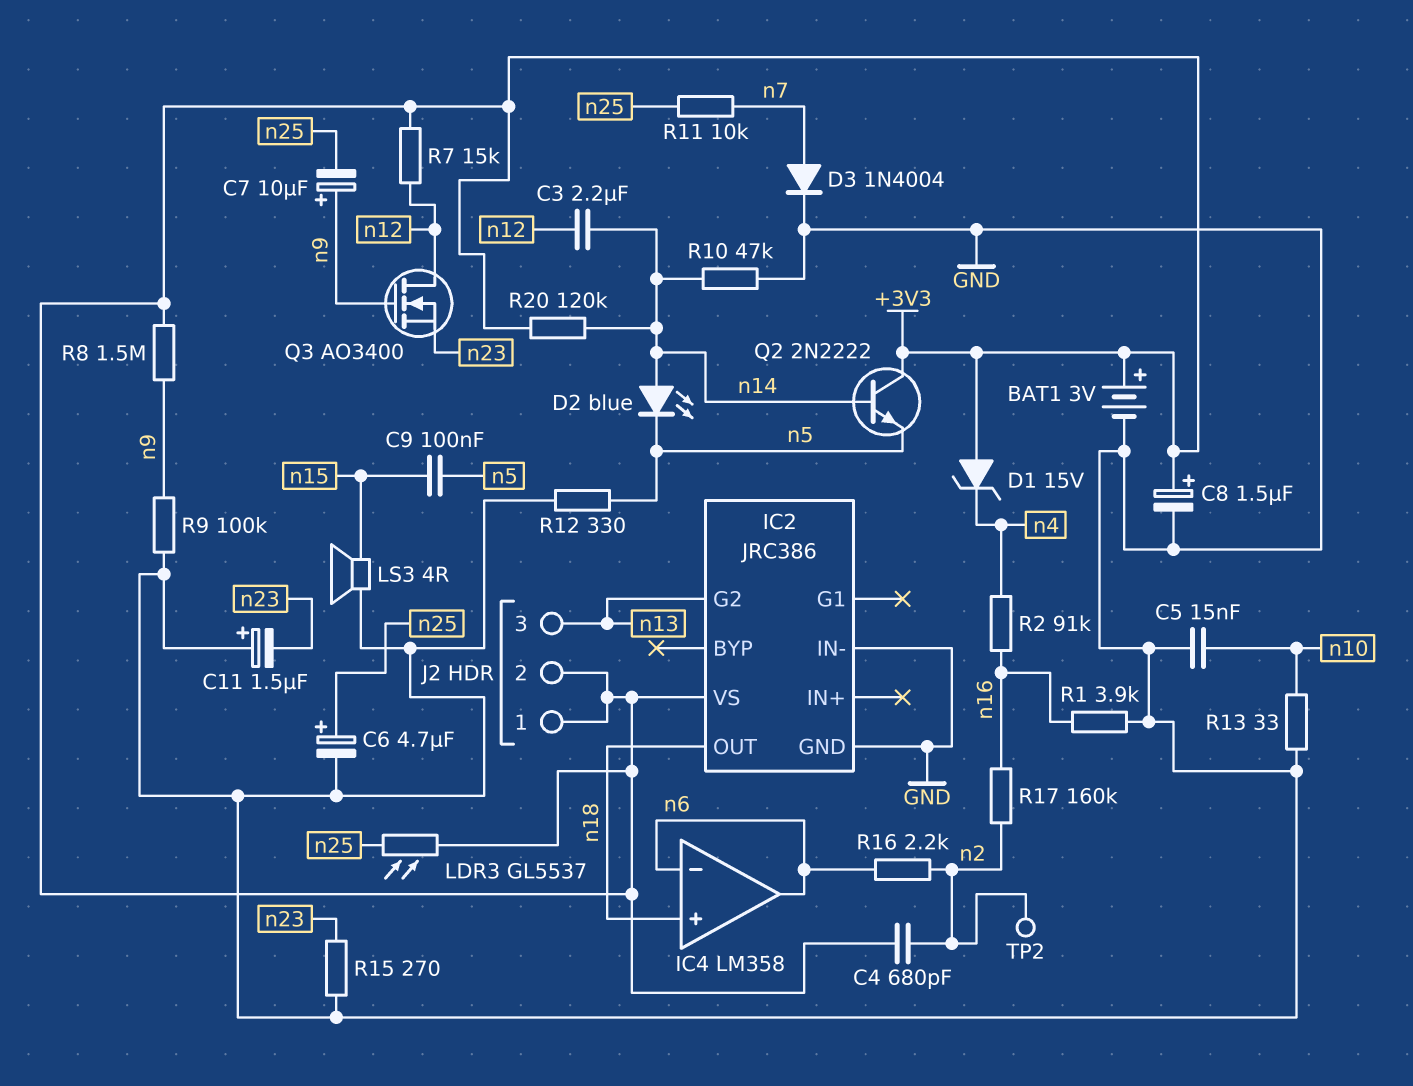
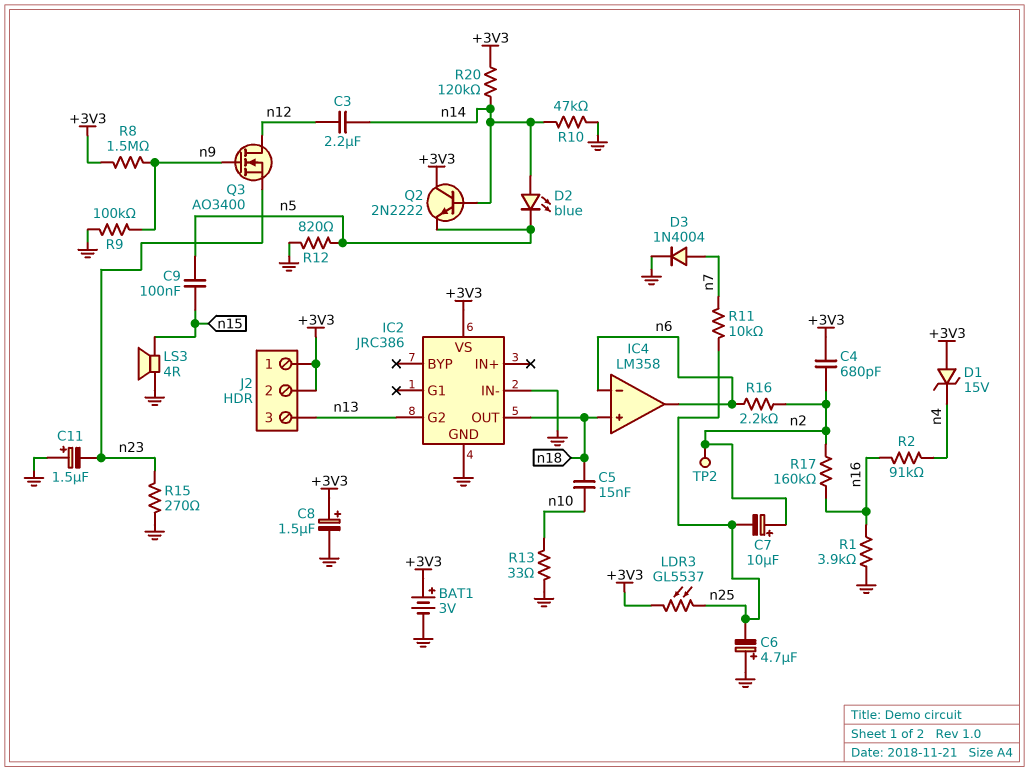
C5: 15nF (GND, n10) -> 15nF (n10, n18)
C6: 4.7uF (plus n25, minus GND) -> 4.7uF (plus GND, minus n25)
C7: 10uF (plus n9, minus n25) -> 10uF (plus n2, minus n25)
R7: 15k (+3V3, n12) -> none
R12: 330 (GND, n5) -> 820 (GND, n5)

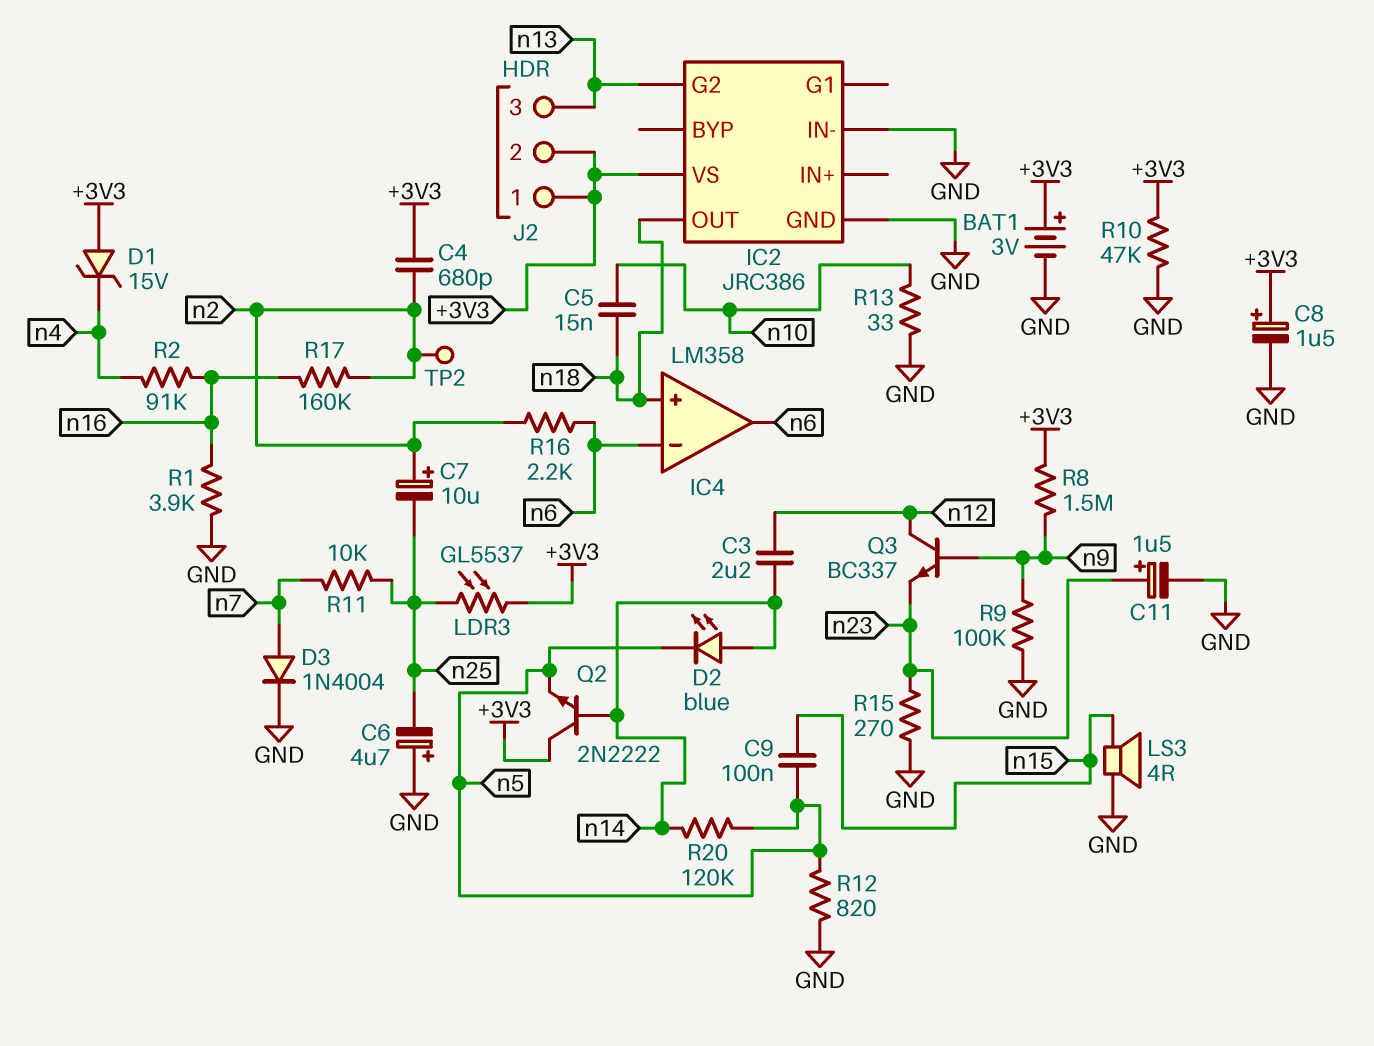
C11: 1.5uF (plus GND, minus n23) -> 1.5uF (plus n23, minus GND)
Q3: NMOS AO3400 (G n9, D n12, S n23) -> NPN BC337 (B n9, C n12, E n23)
R10: 47k (GND, n14) -> 47k (+3V3, GND)
R20: 120k (+3V3, n14) -> 120k (n5, n14)

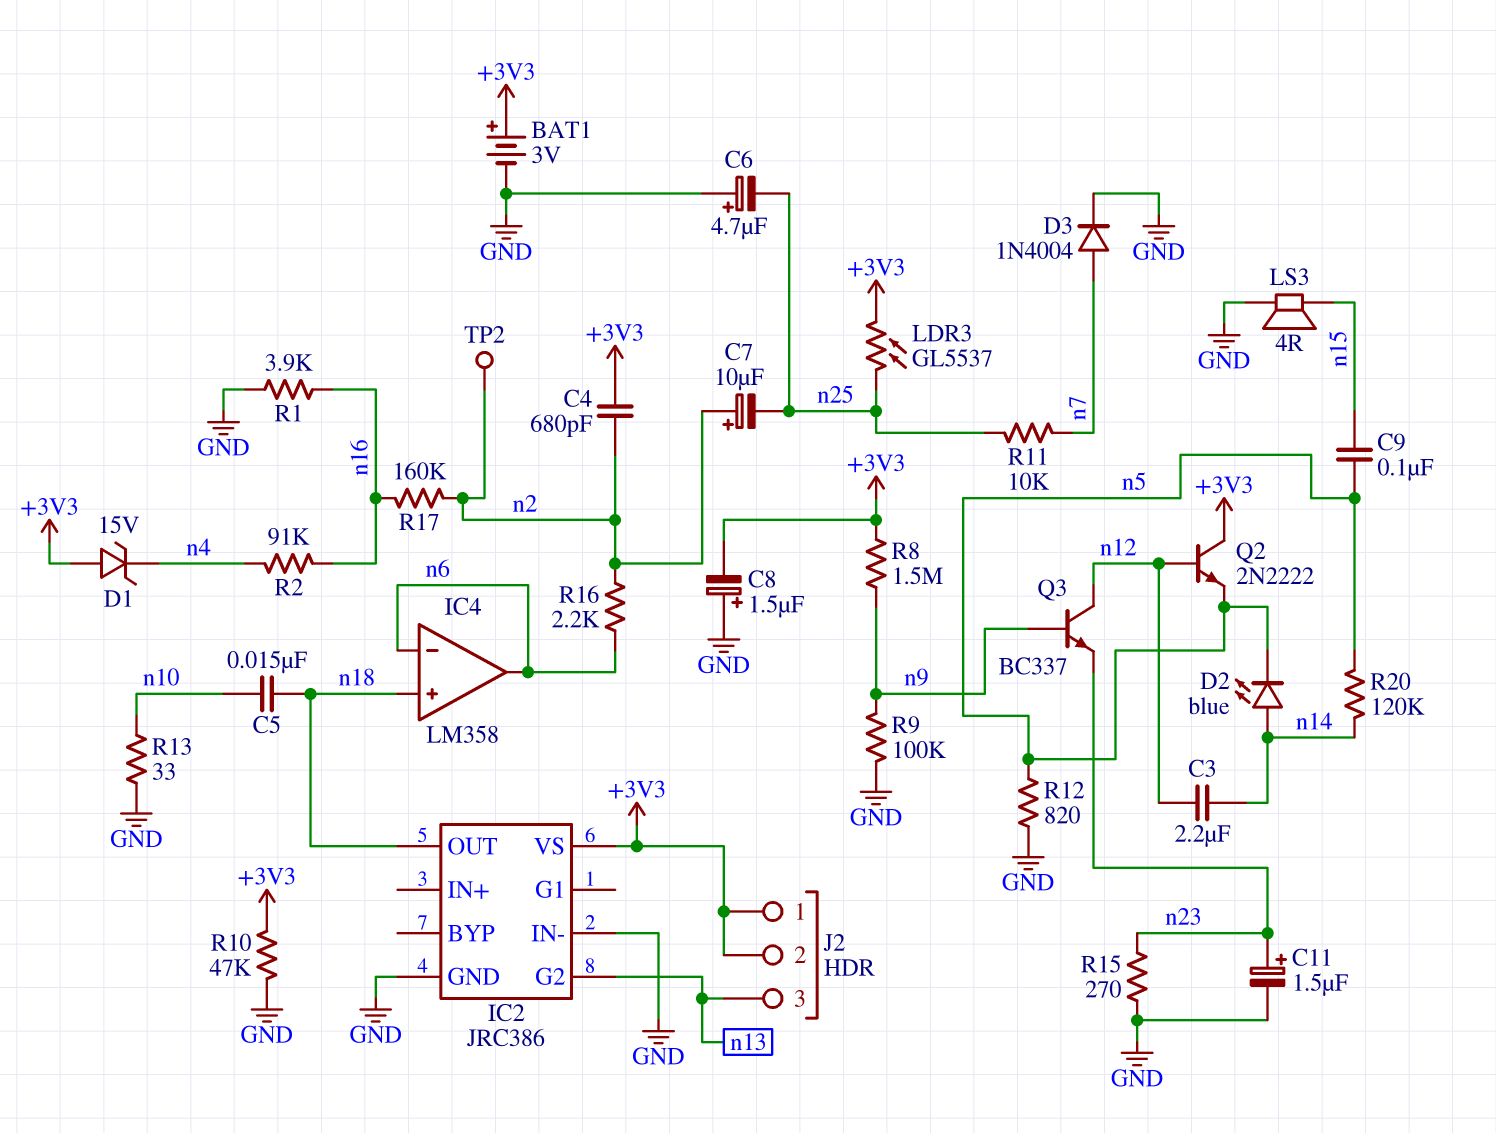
C8: 1.5uF (plus +3V3, minus GND) -> 1.5uF (plus GND, minus +3V3)
Q2: NPN 2N2222 (B n14, C +3V3, E n5) -> NPN 2N2222 (B n12, C +3V3, E n5)

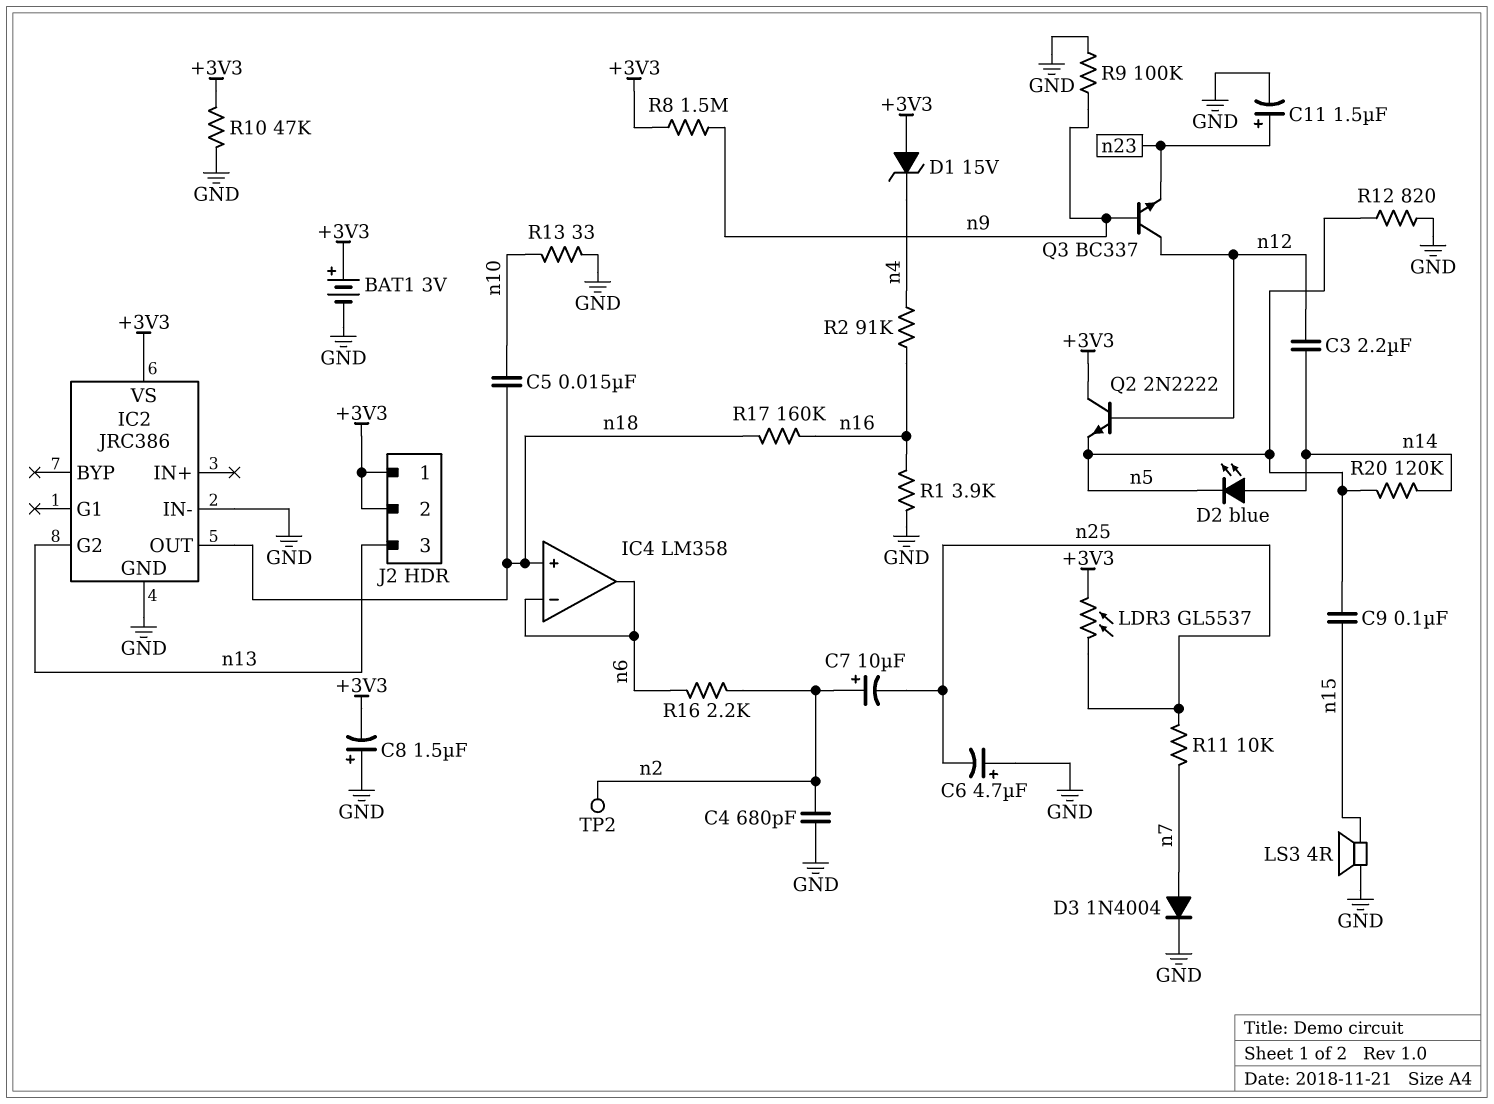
C4: 680pF (+3V3, n2) -> 680pF (GND, n2)
R15: 270 (GND, n23) -> none
R17: 160k (n2, n16) -> 160k (n16, n18)

